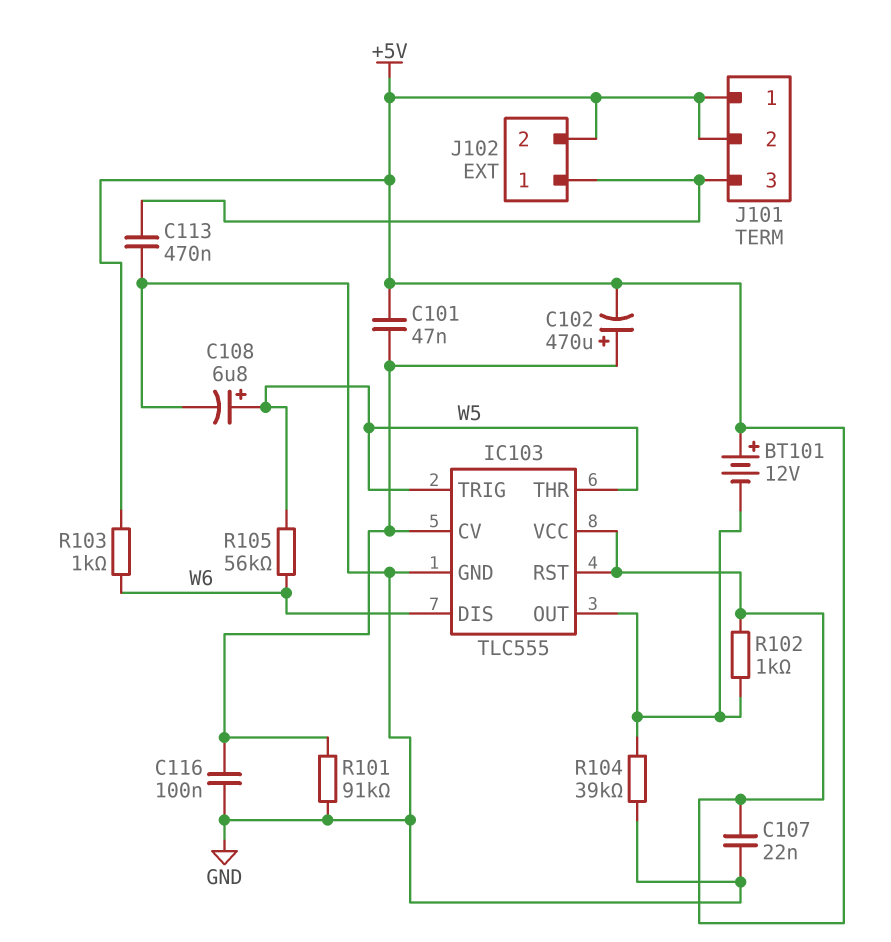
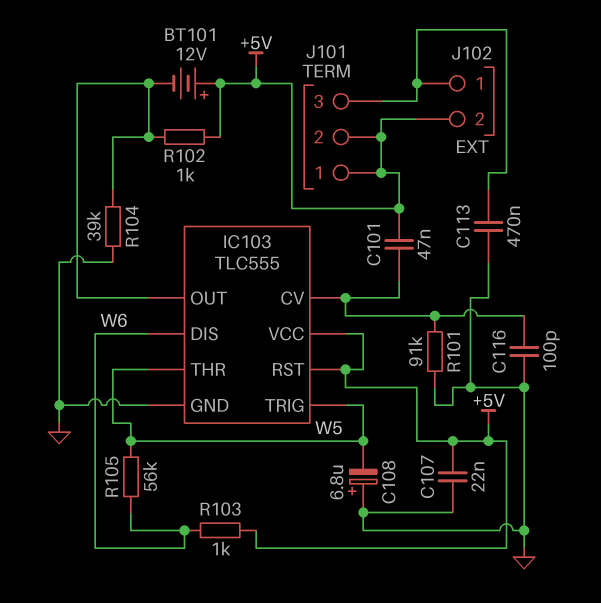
C102: 470uF (plus IC103/CV, minus +5V) -> none
C108: 6.8uF (plus W5, minus GND) -> 6.8uF (plus GND, minus W5)
C116: 100nF (GND, IC103/CV) -> 100pF (GND, IC103/CV)

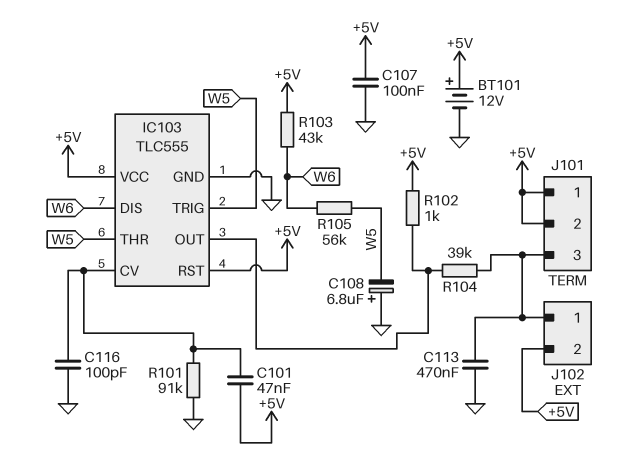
BT101: 12V (plus +5V, minus IC103/OUT) -> 12V (plus +5V, minus GND)
C107: 22nF (+5V, GND) -> 100nF (+5V, GND)
R103: 1k (+5V, W6) -> 43k (+5V, W6)
R104: 39k (GND, IC103/OUT) -> 39k (IC103/OUT, J101/3)

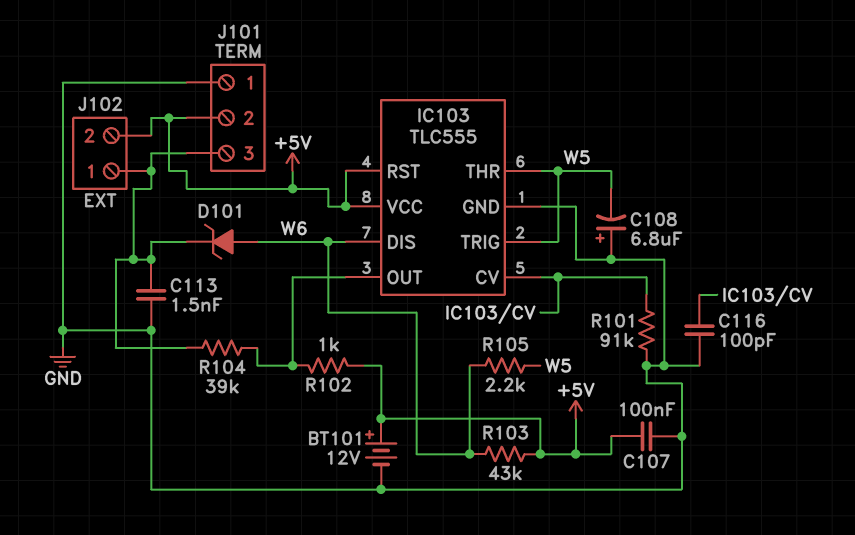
C101: 47nF (+5V, IC103/CV) -> none
C113: 470nF (GND, J101/3) -> 1.5nF (GND, J101/3)
D101: none -> zener (A W6, K J101/3)
J101 pin 1: +5V -> GND
R105: 56k (W5, W6) -> 2.2k (W5, W6)

